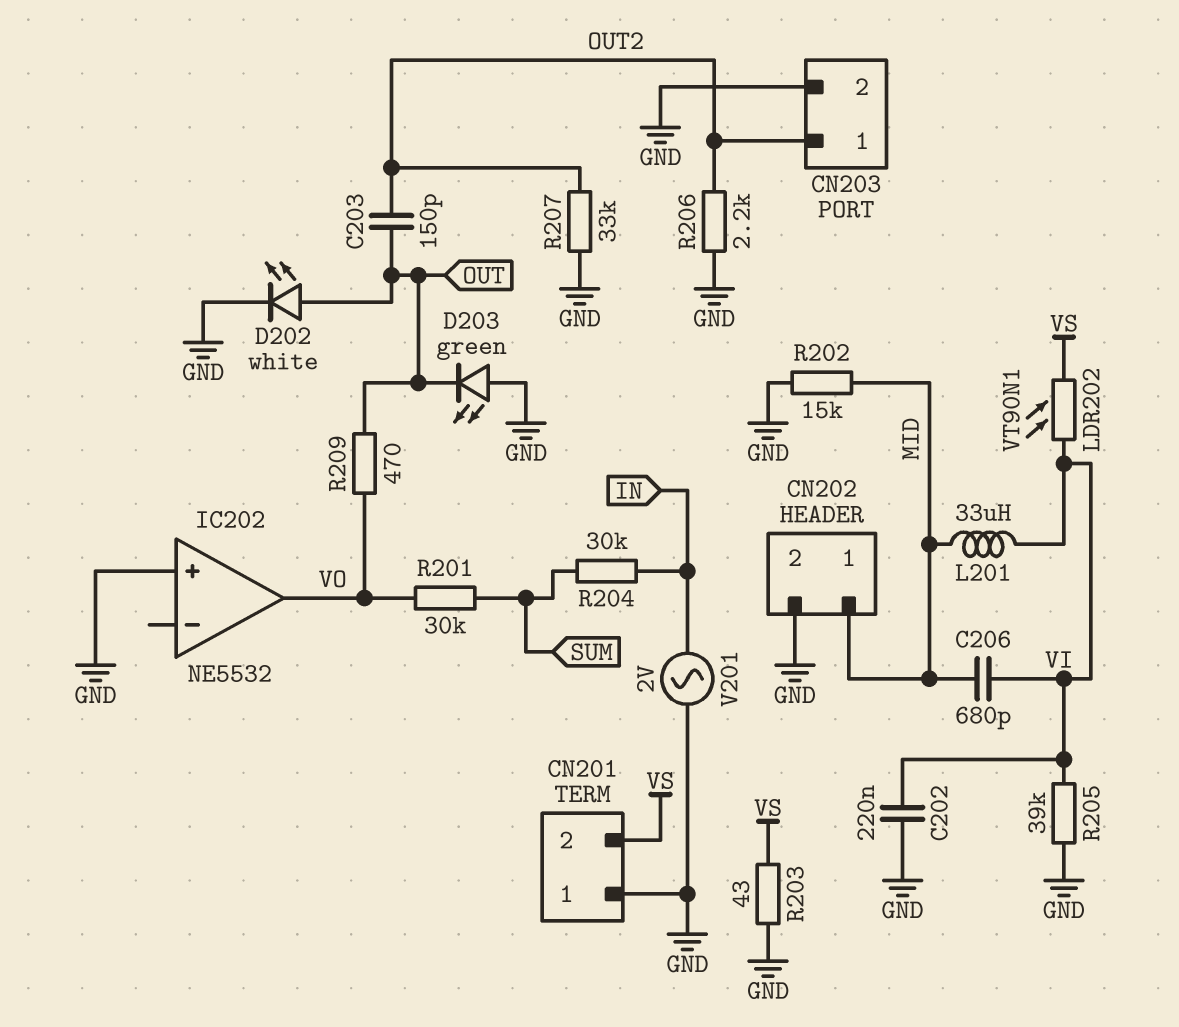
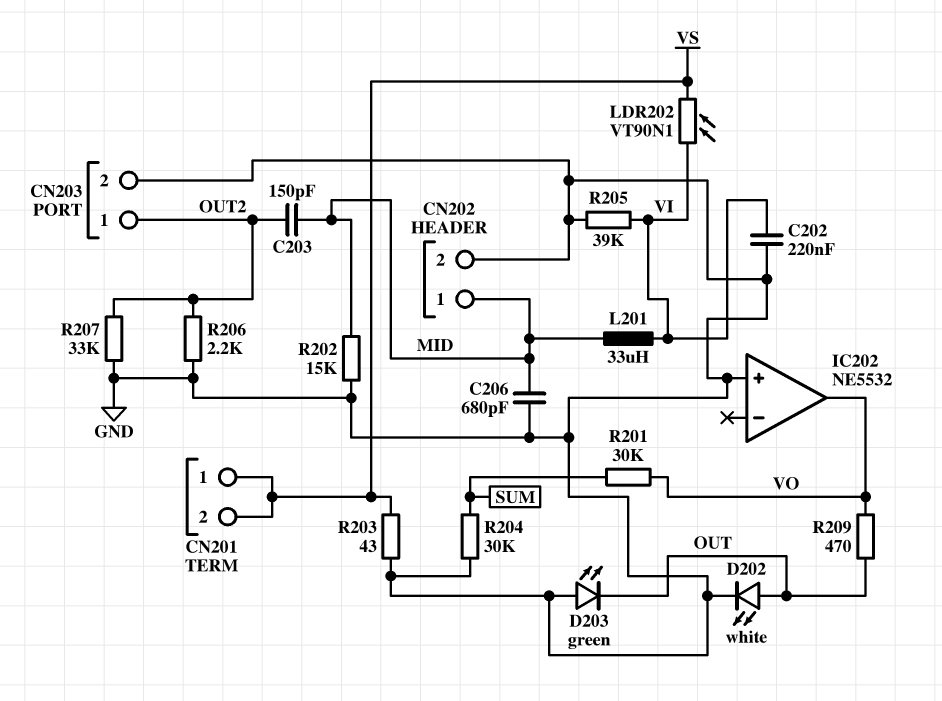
C203: 150pF (OUT, OUT2) -> 150pF (MID, OUT2)
C206: 680pF (MID, VI) -> 680pF (GND, MID)
CN201 pin 1: GND -> VS
R204: 30k (IN, SUM) -> 30k (GND, SUM)
V201: AC 2V (GND, IN) -> none

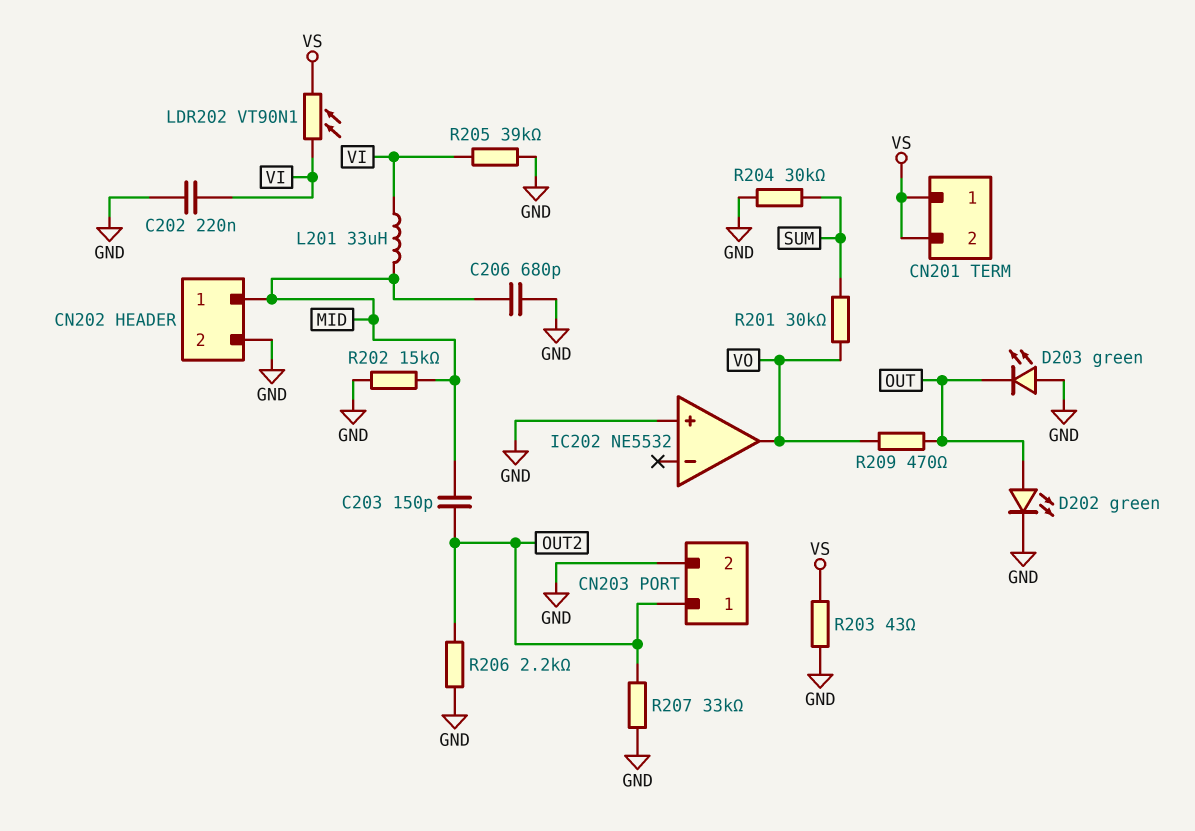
D202: LED white (A OUT, K GND) -> LED green (A OUT, K GND)

